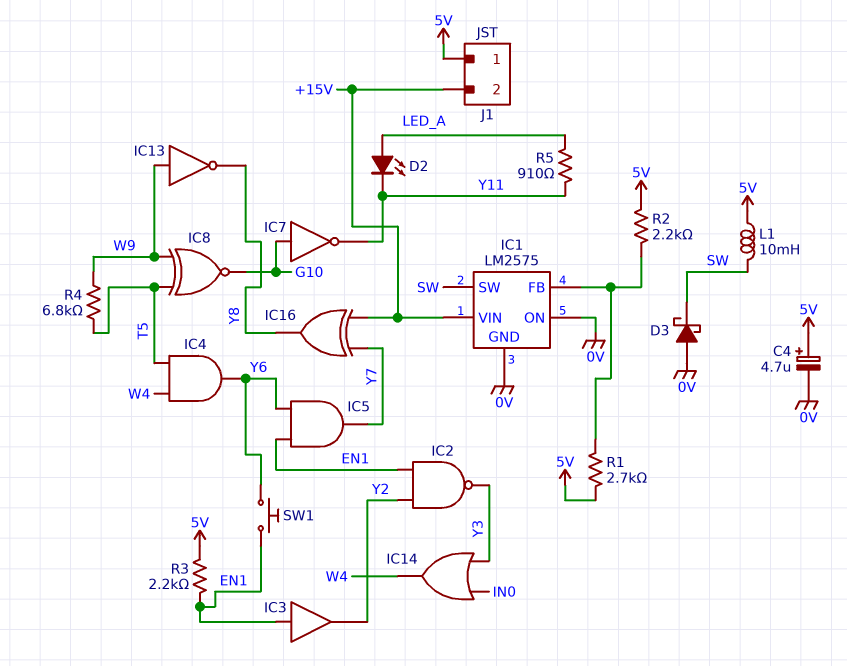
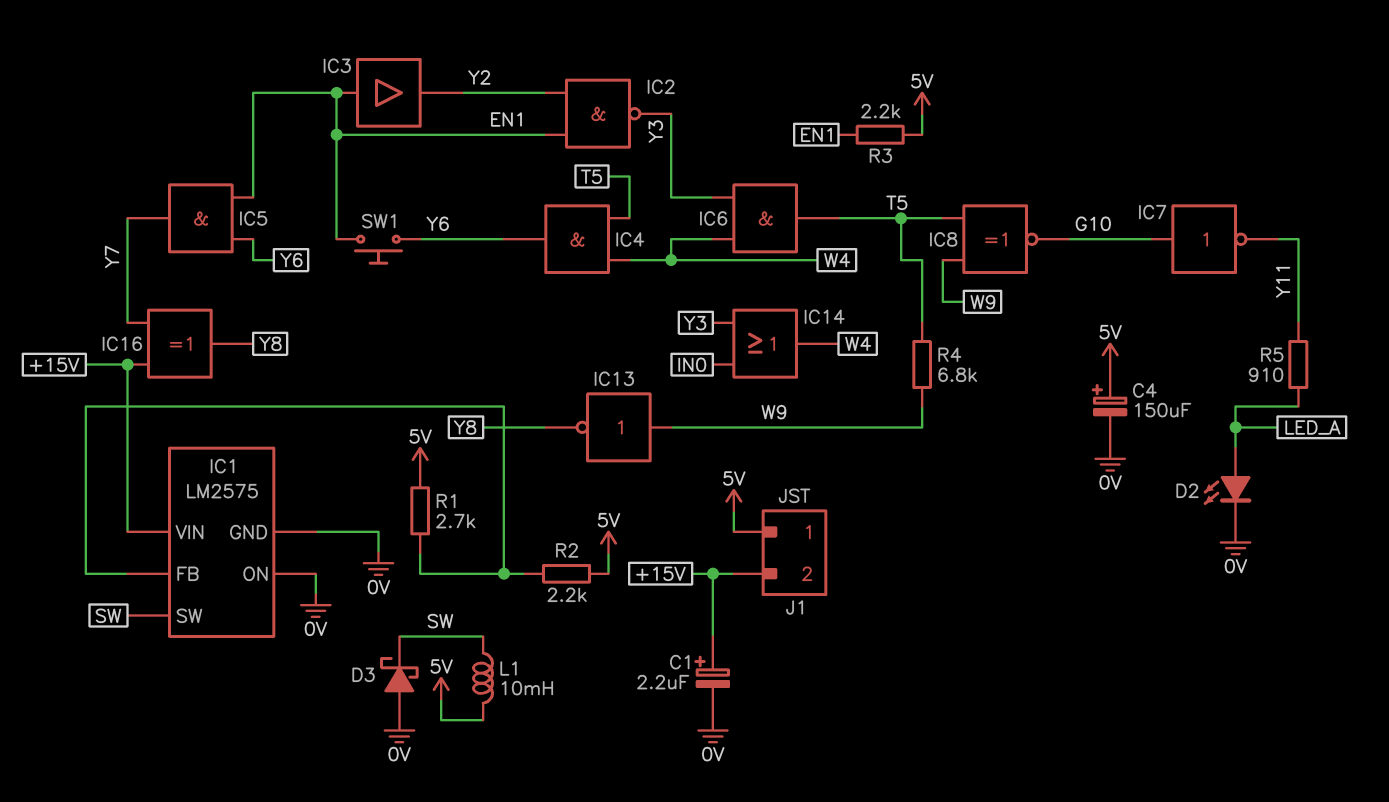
C1: none -> 2.2uF (plus +15V, minus 0V)
C4: 4.7uF (plus 5V, minus 0V) -> 150uF (plus 5V, minus 0V)
D2: LED (A LED_A, K Y11) -> LED (A LED_A, K 0V)
IC6: none -> AND (in W4, in Y3, out T5)

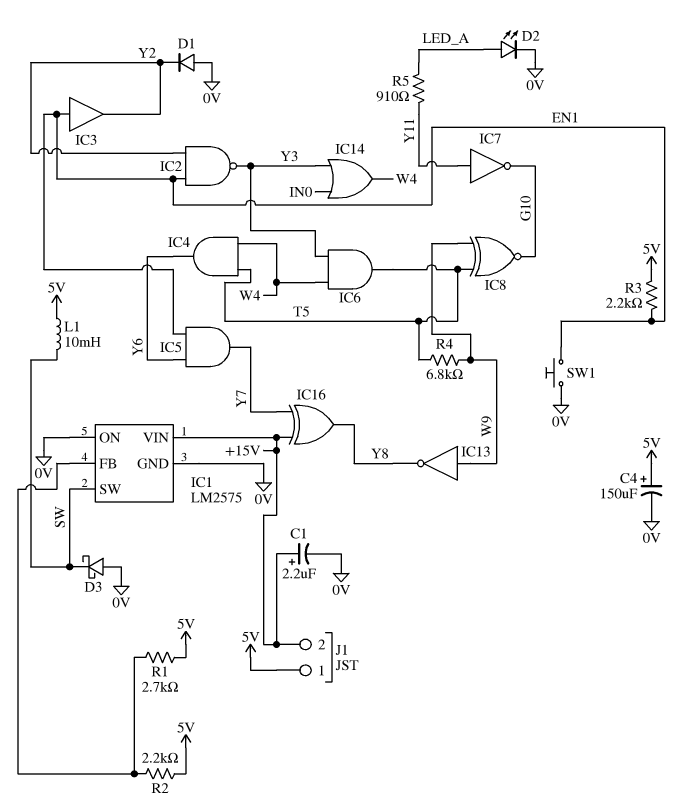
D1: none -> diode (A 0V, K Y2)
IC7: NOT (in G10, out Y11) -> NOT (in Y11, out G10)
SW1: button (EN1, Y6) -> button (0V, EN1)

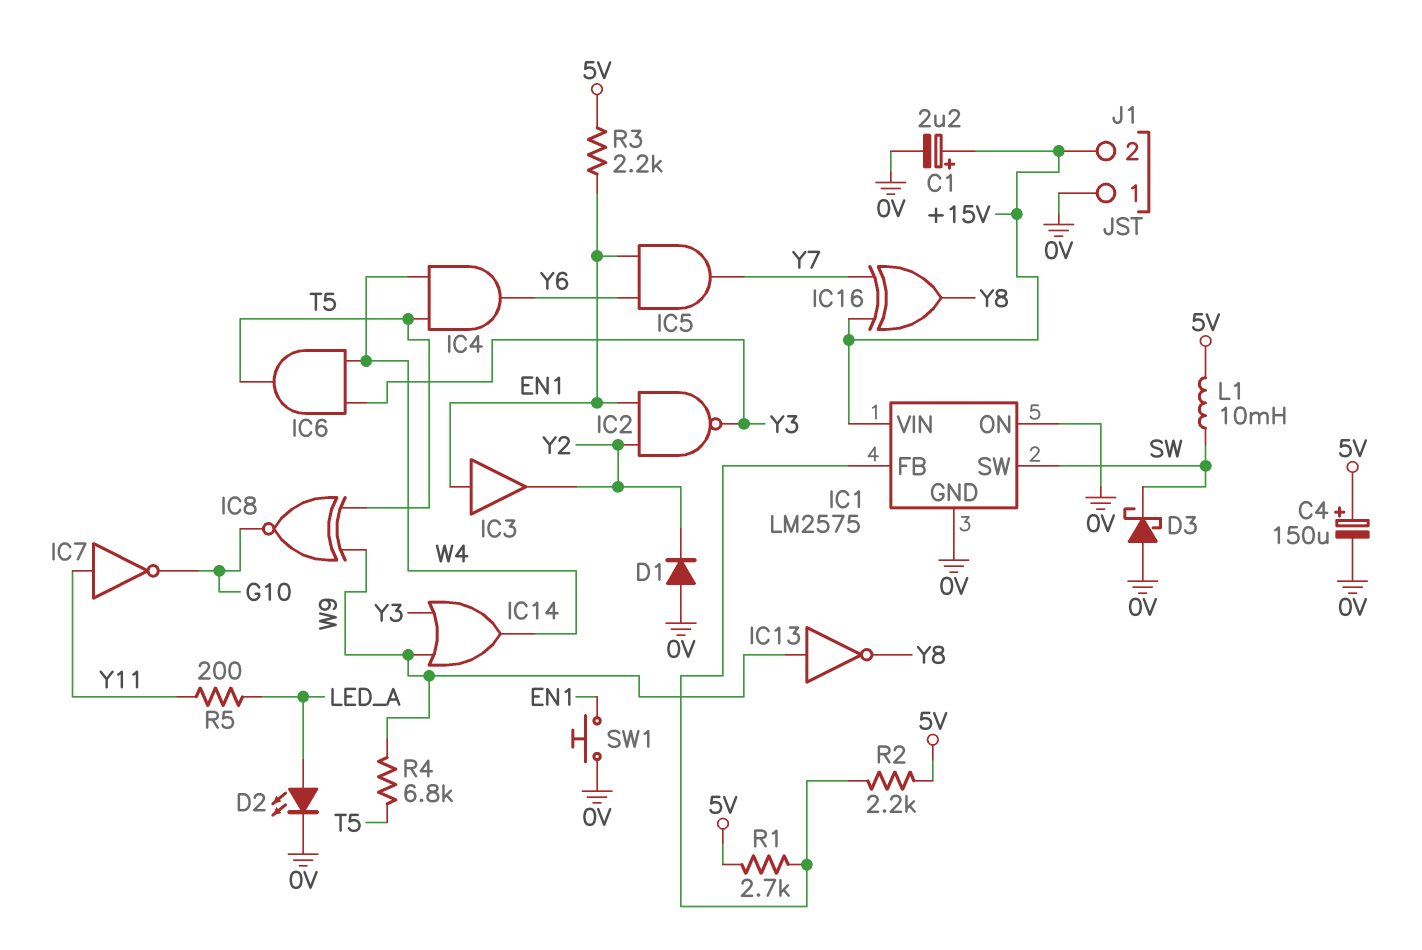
IC14: OR (in IN0, in Y3, out W4) -> OR (in W9, in Y3, out W4)
J1 pin 1: 5V -> 0V
R5: 910 (LED_A, Y11) -> 200 (LED_A, Y11)

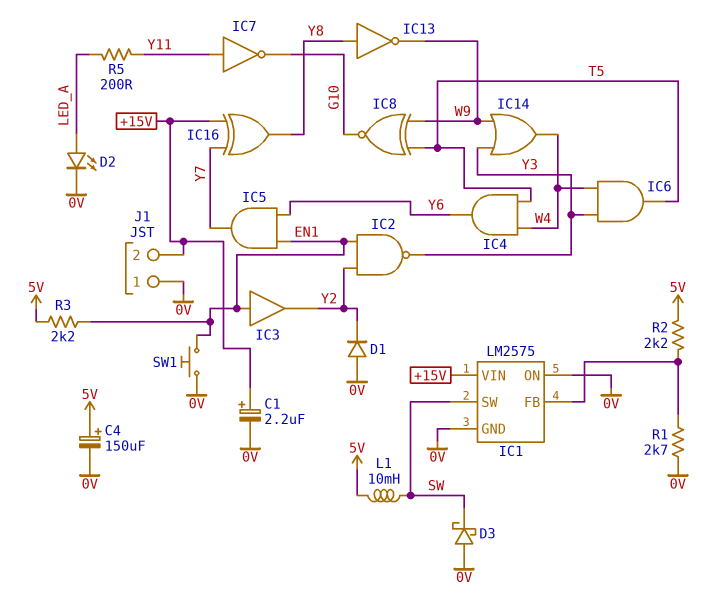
IC13: NOT (in W9, out Y8) -> NOT (in Y8, out W9)
R1: 2.7k (5V, IC1/FB) -> 2.7k (0V, IC1/FB)
R4: 6.8k (T5, W9) -> none

